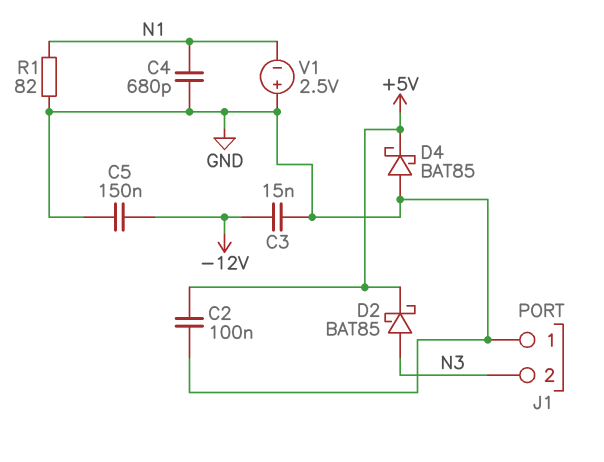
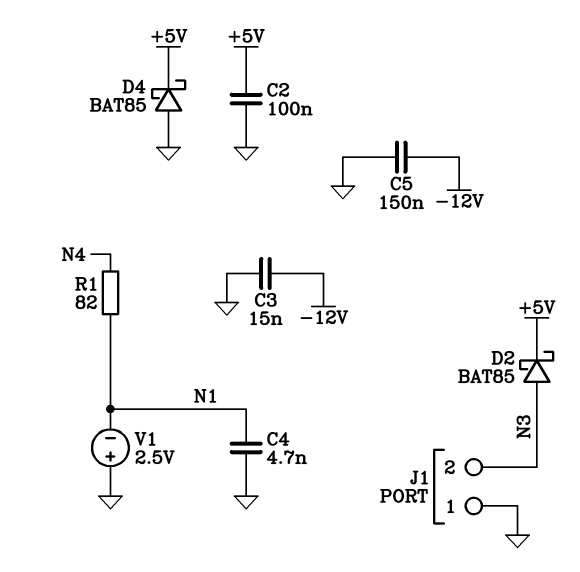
C4: 680pF (GND, N1) -> 4.7nF (GND, N1)
R1: 82 (GND, N1) -> 82 (N1, N4)

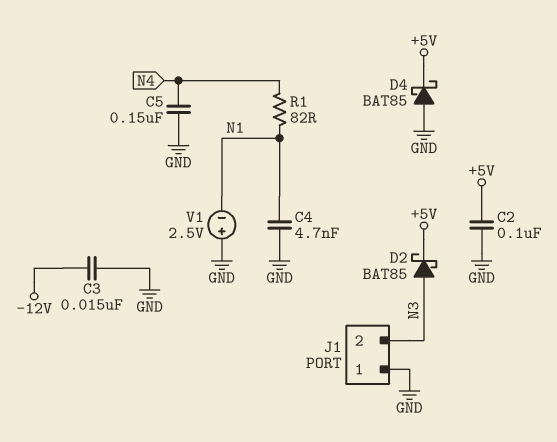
C5: 150nF (-12V, GND) -> 150nF (GND, N4)

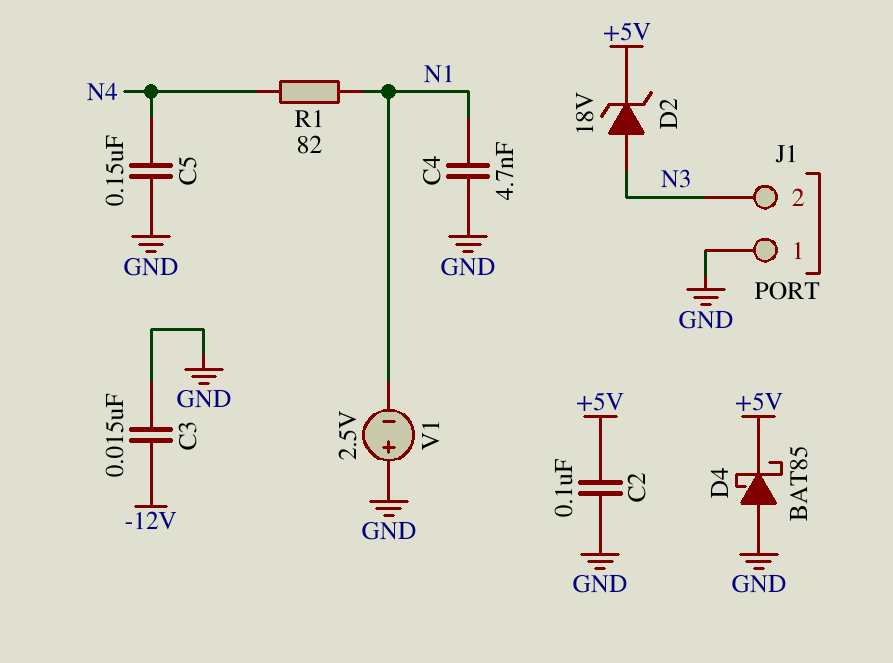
D2: schottky BAT85 (A N3, K +5V) -> zener 18V (A N3, K +5V)

